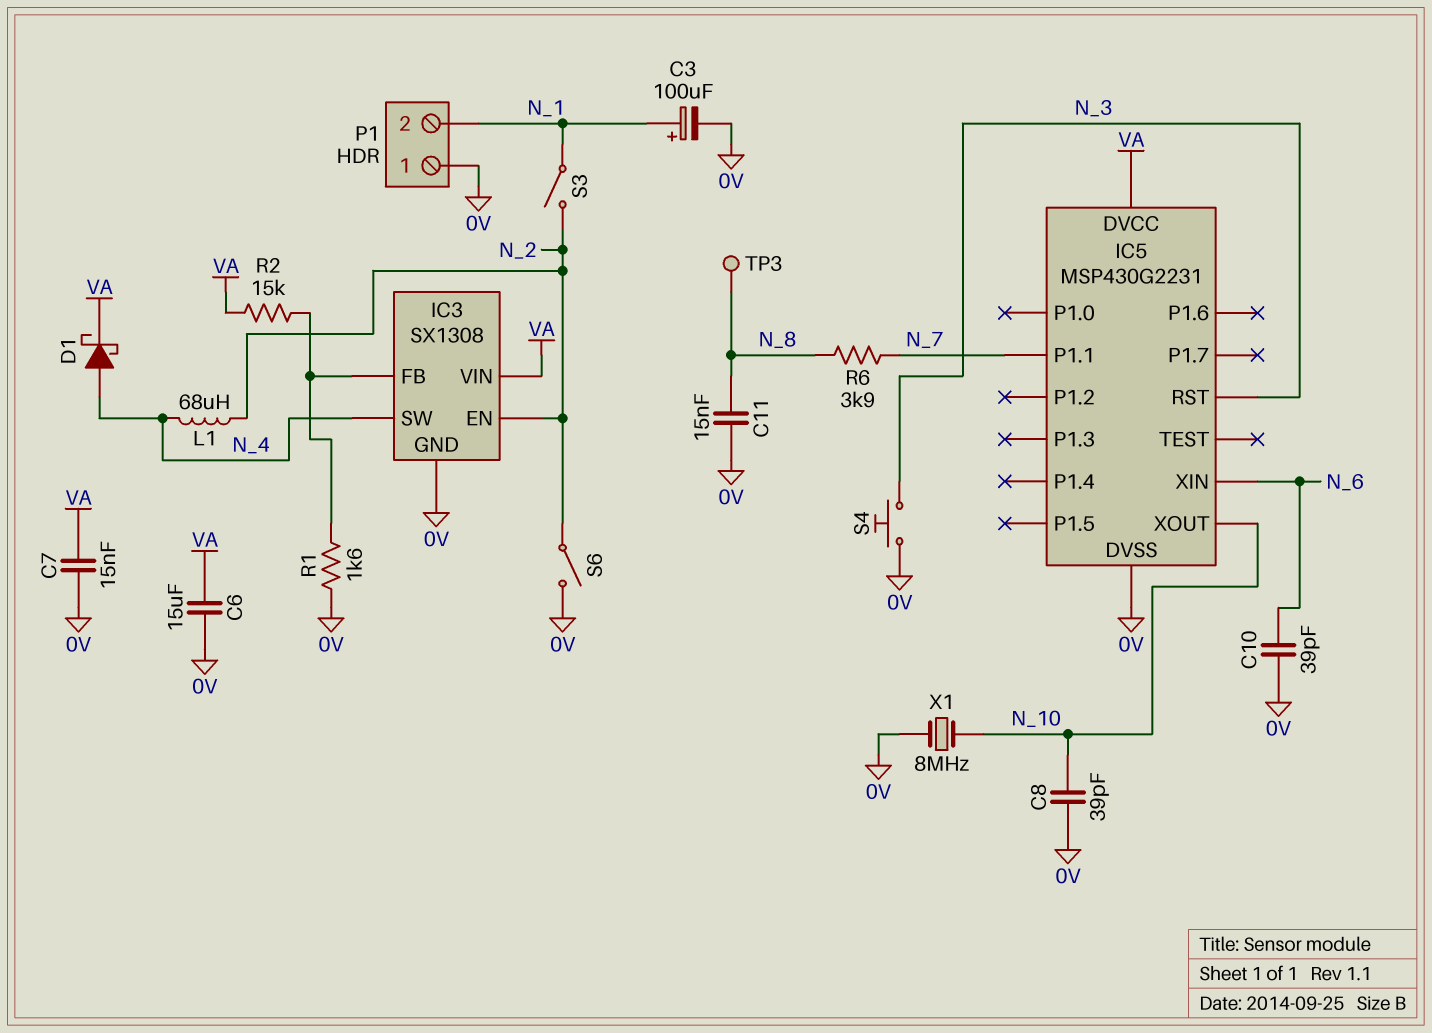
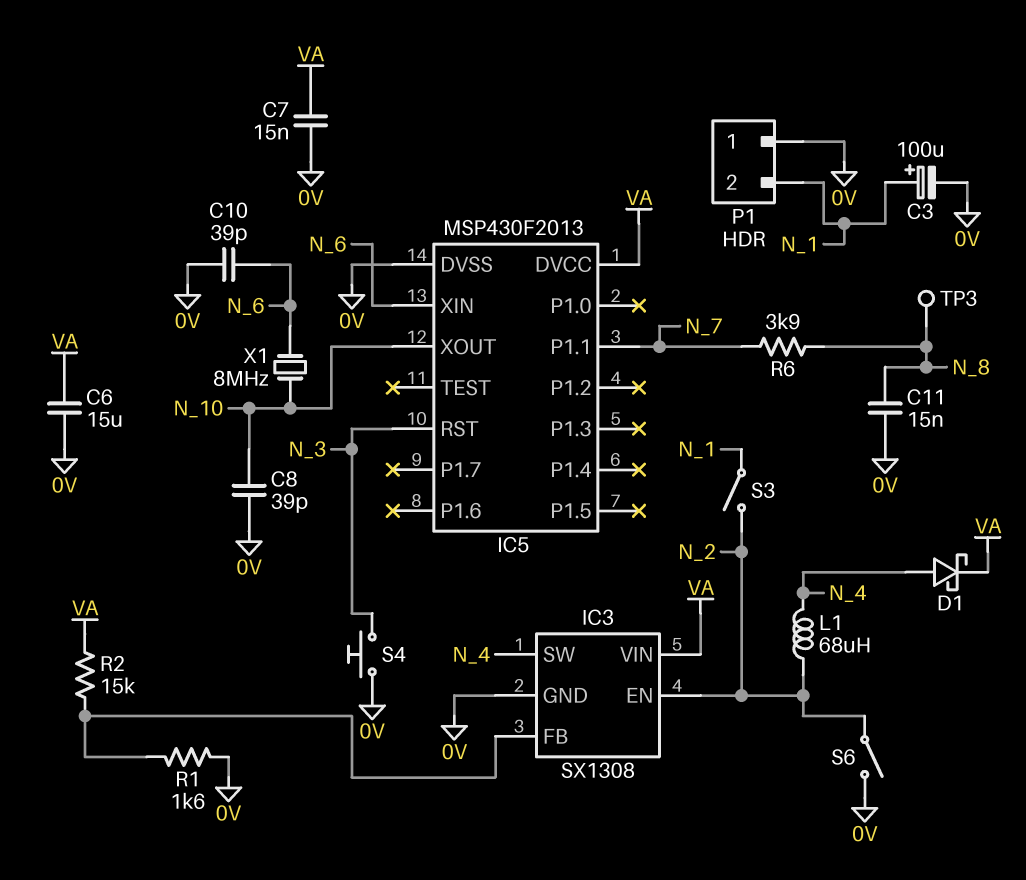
IC5: MSP430G2231 -> MSP430F2013
X1: 8MHz (0V, N_10) -> 8MHz (N_6, N_10)

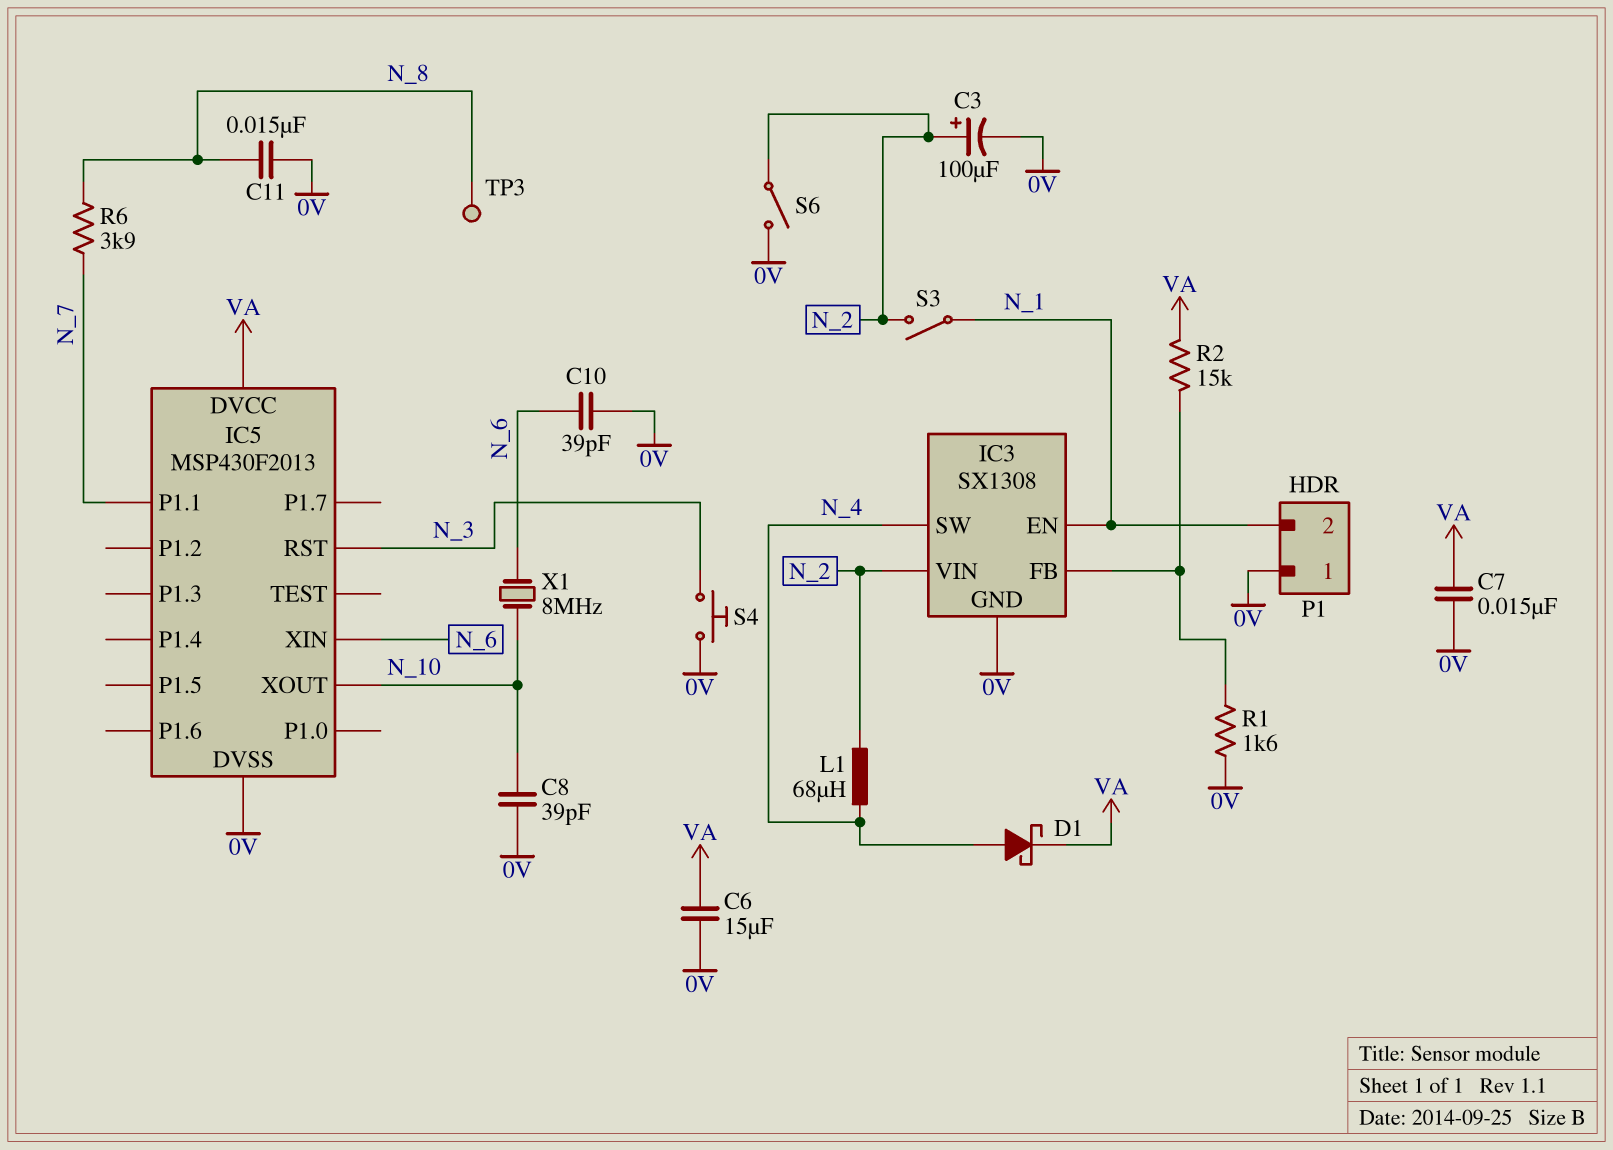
C3: 100uF (plus N_1, minus 0V) -> 100uF (plus N_2, minus 0V)
IC3 pin EN: N_2 -> N_1
IC3 pin VIN: VA -> N_2

